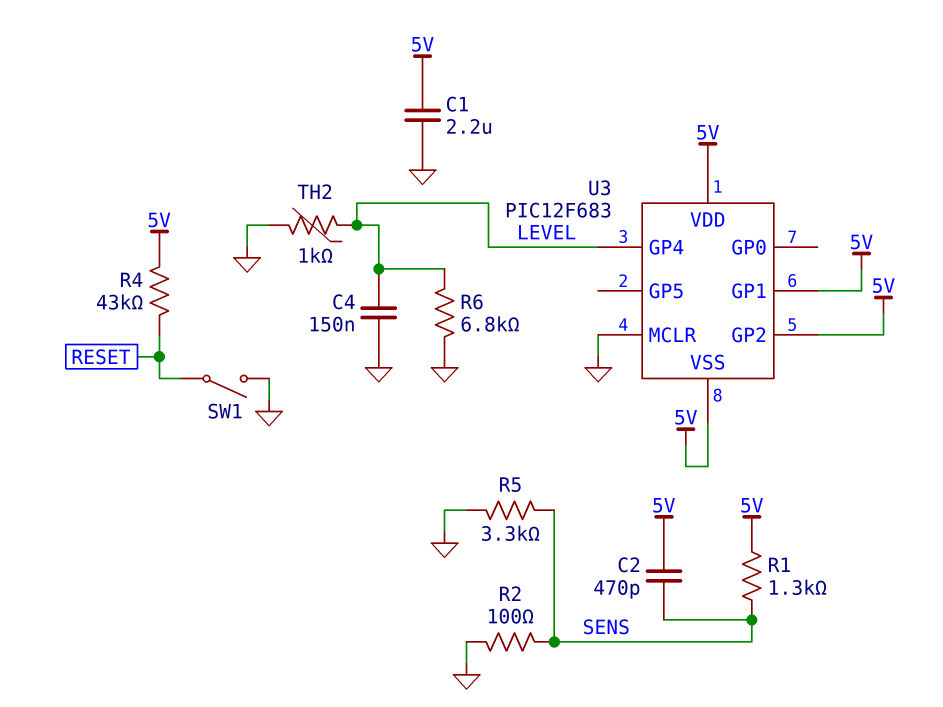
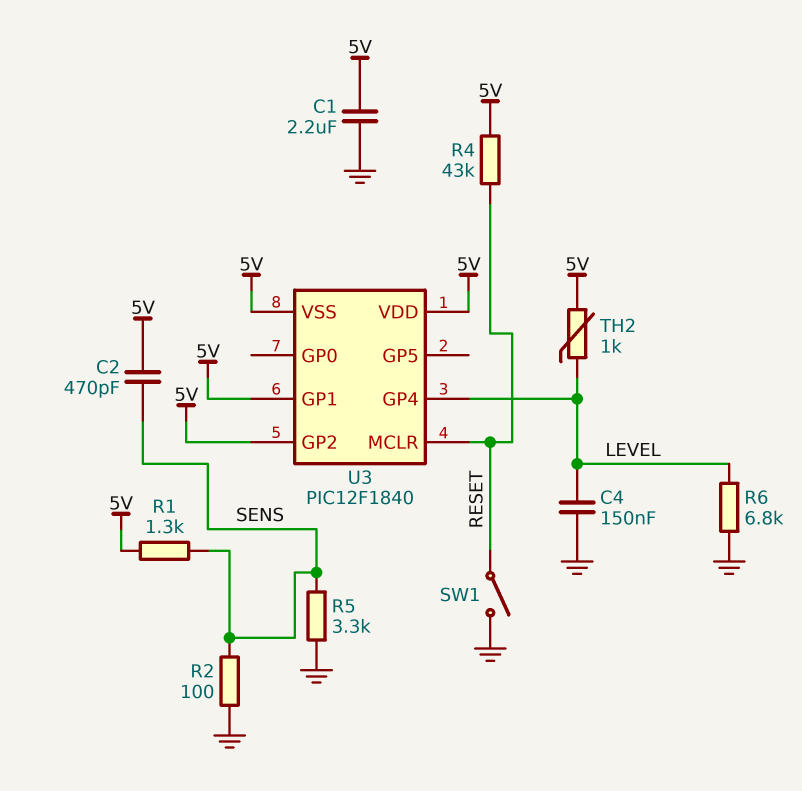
TH2: 1k (GND, LEVEL) -> 1k (5V, LEVEL)
U3: PIC12F683 -> PIC12F1840
U3 pin MCLR: GND -> RESET

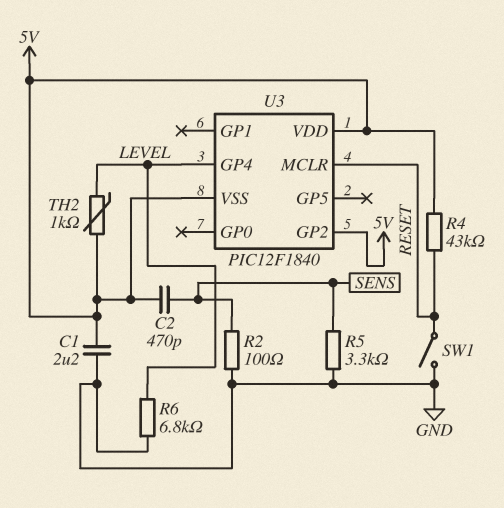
C4: 150nF (GND, LEVEL) -> none
R1: 1.3k (5V, SENS) -> none
U3 pin GP1: 5V -> none

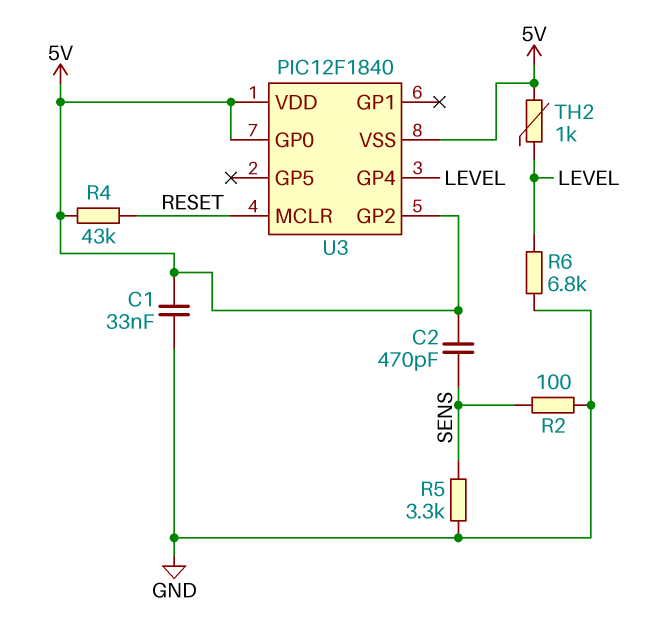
C1: 2.2uF (5V, GND) -> 33nF (5V, GND)
SW1: switch (GND, RESET) -> none
U3 pin GP0: none -> 5V

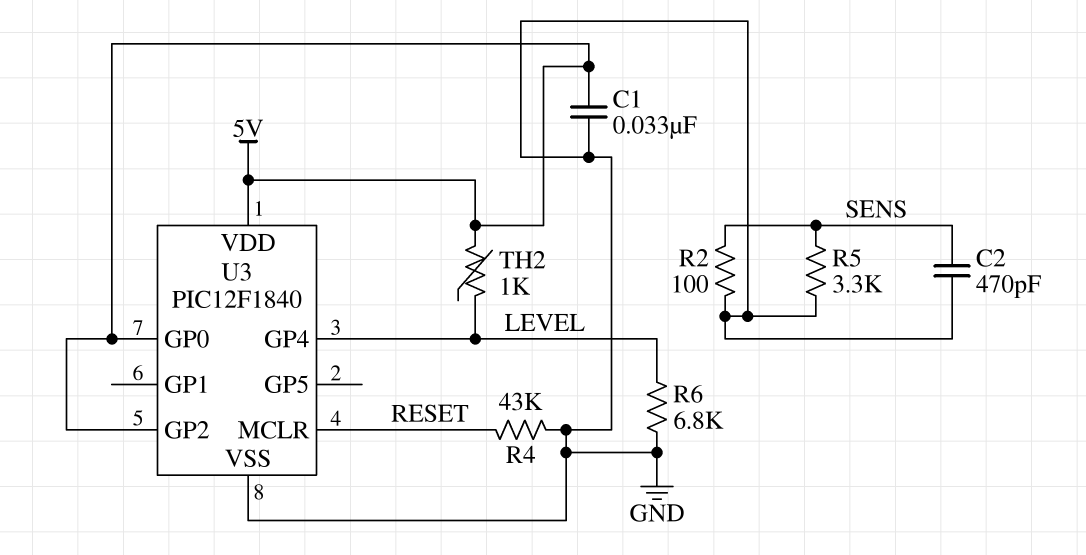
C2: 470pF (5V, SENS) -> 470pF (GND, SENS)
R4: 43k (5V, RESET) -> 43k (GND, RESET)
U3 pin VSS: 5V -> GND

